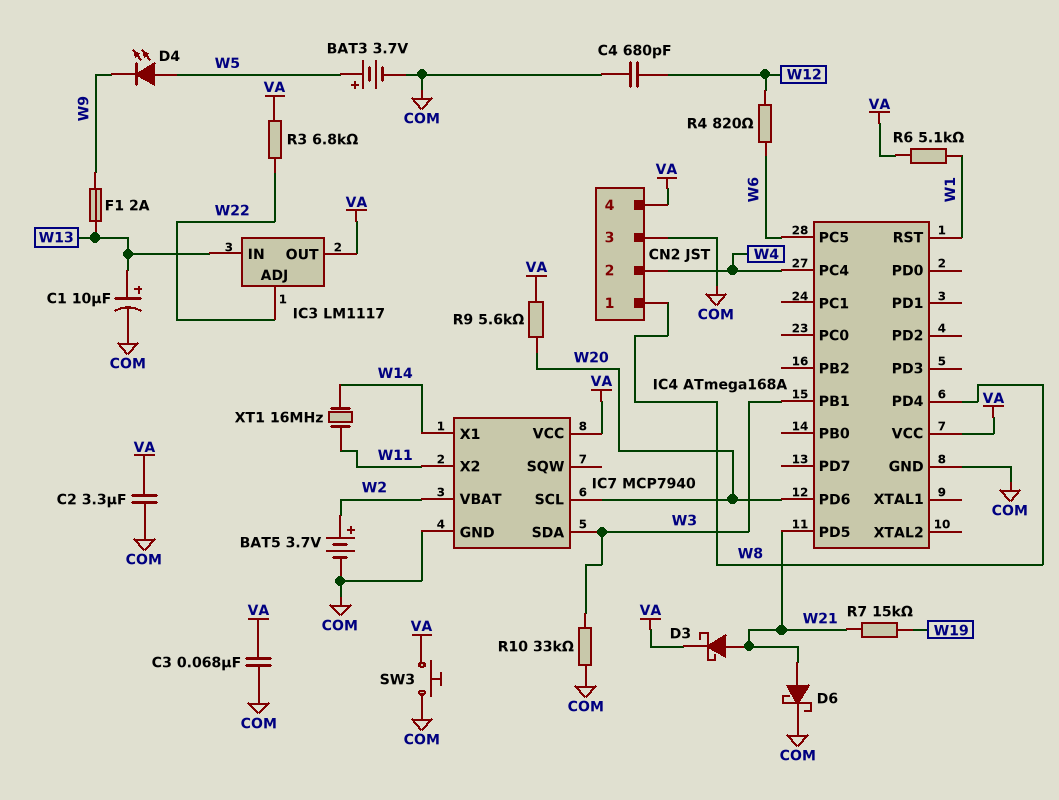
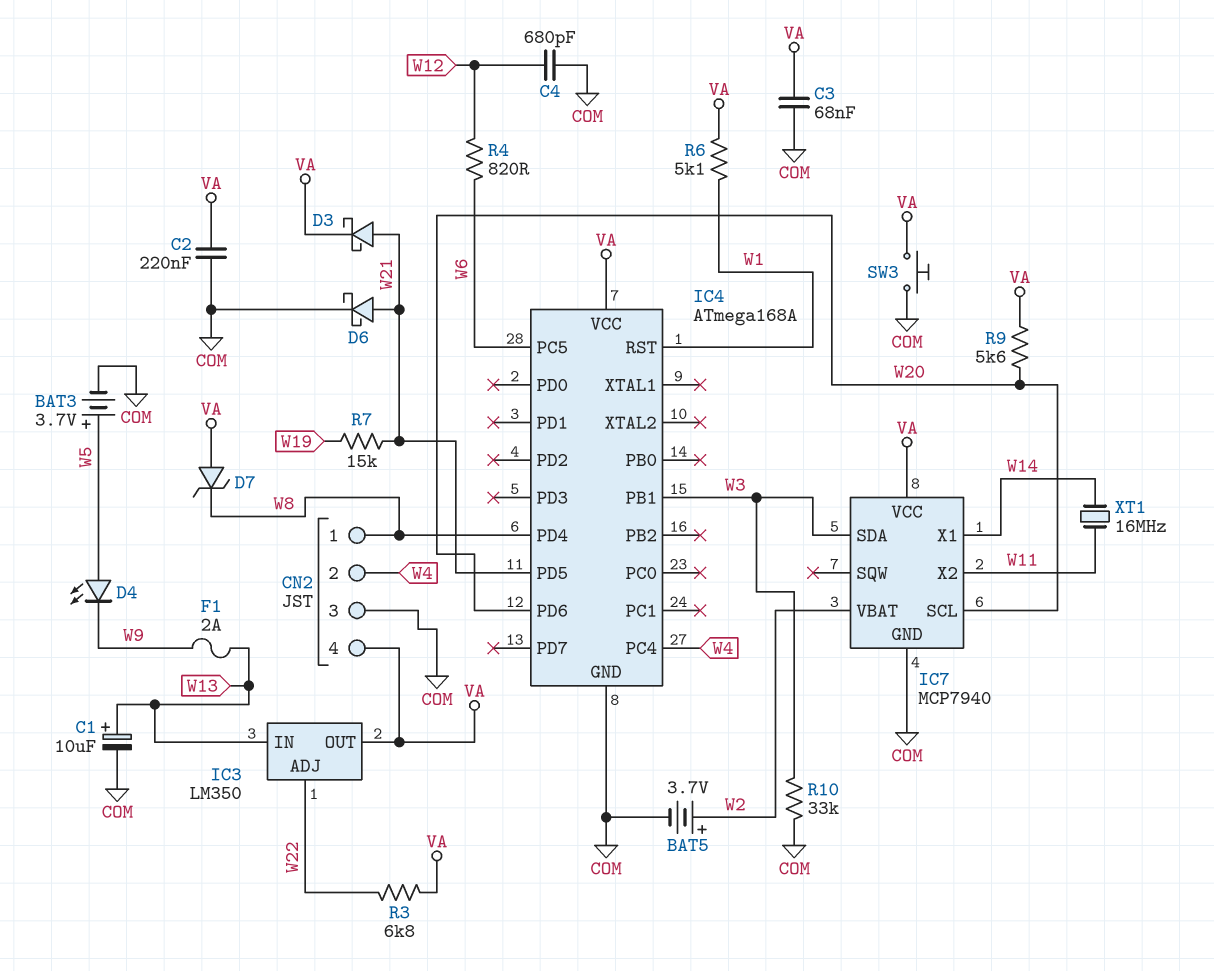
C2: 3.3uF (COM, VA) -> 220nF (COM, VA)
D7: none -> zener (A VA, K W8)
IC3: LM1117 -> LM350

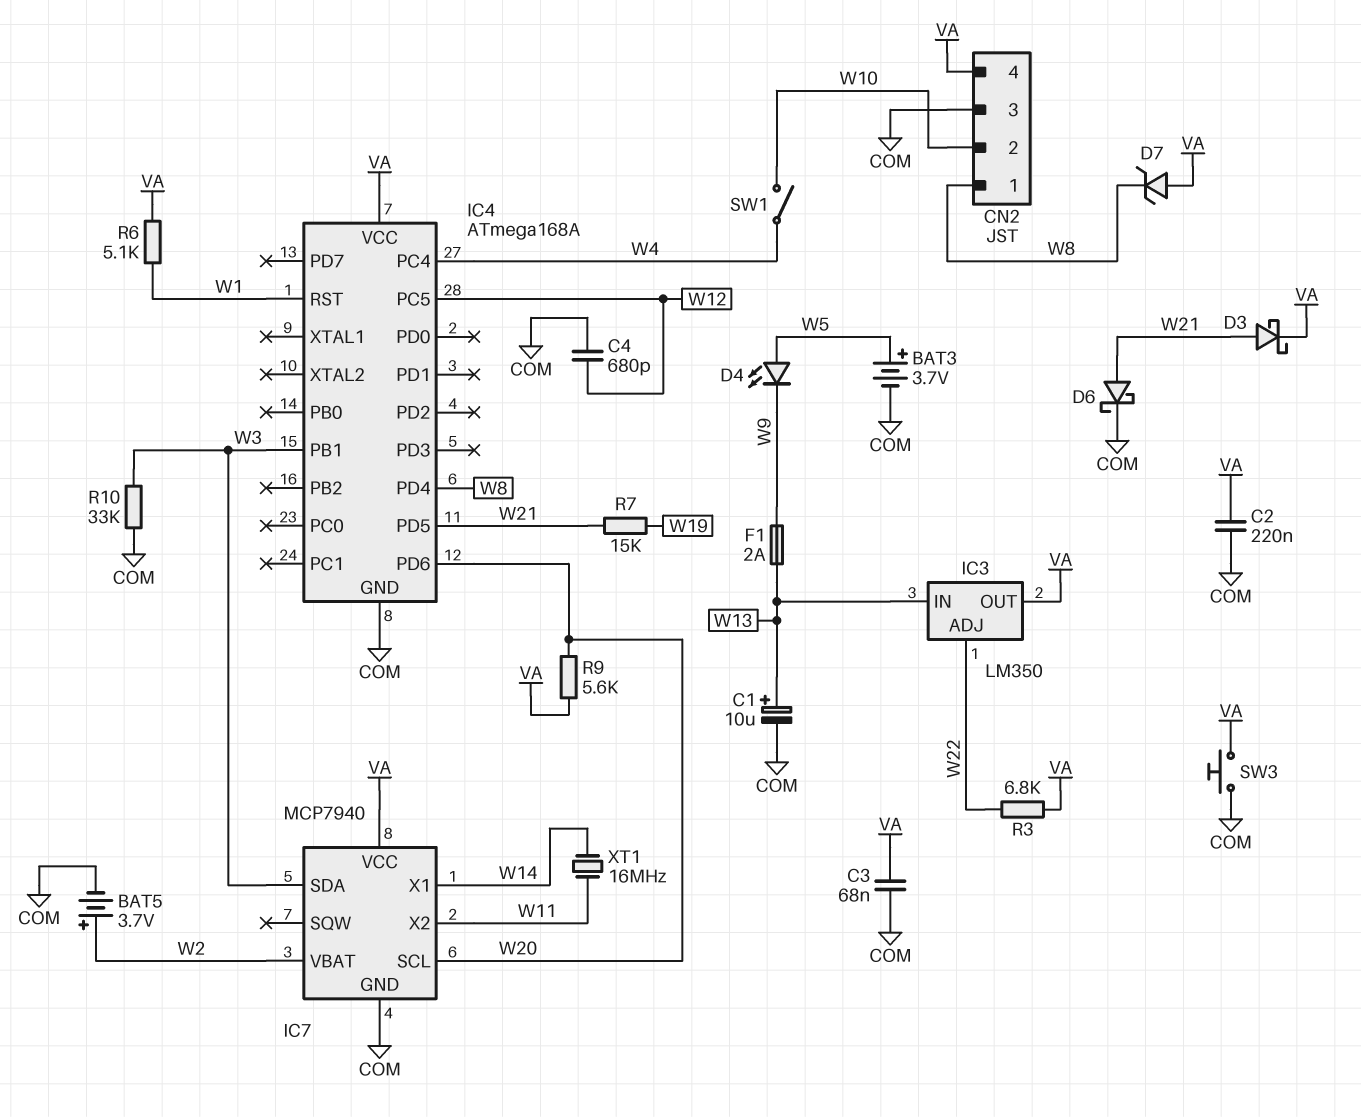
CN2 pin 2: W4 -> W10
IC4 pin PC5: W6 -> W12
R4: 820 (W6, W12) -> none
SW1: none -> switch (W4, W10)

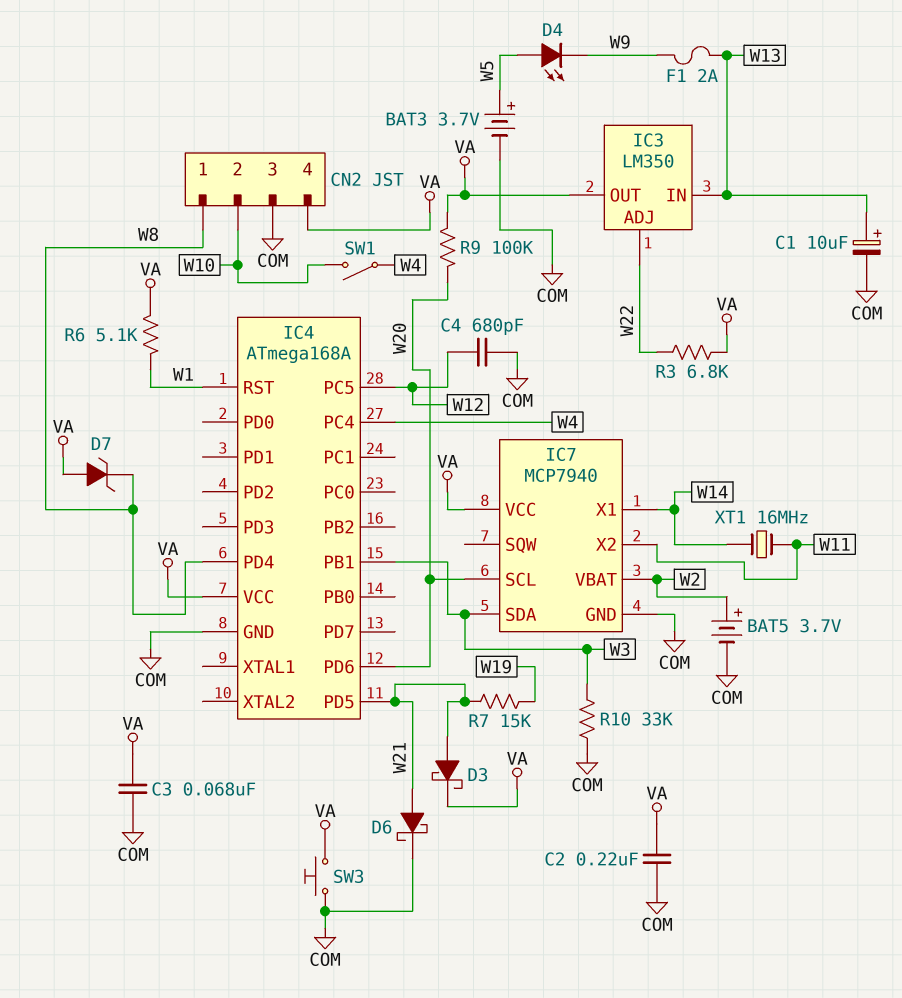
R9: 5.6k (VA, W20) -> 100k (VA, W20)

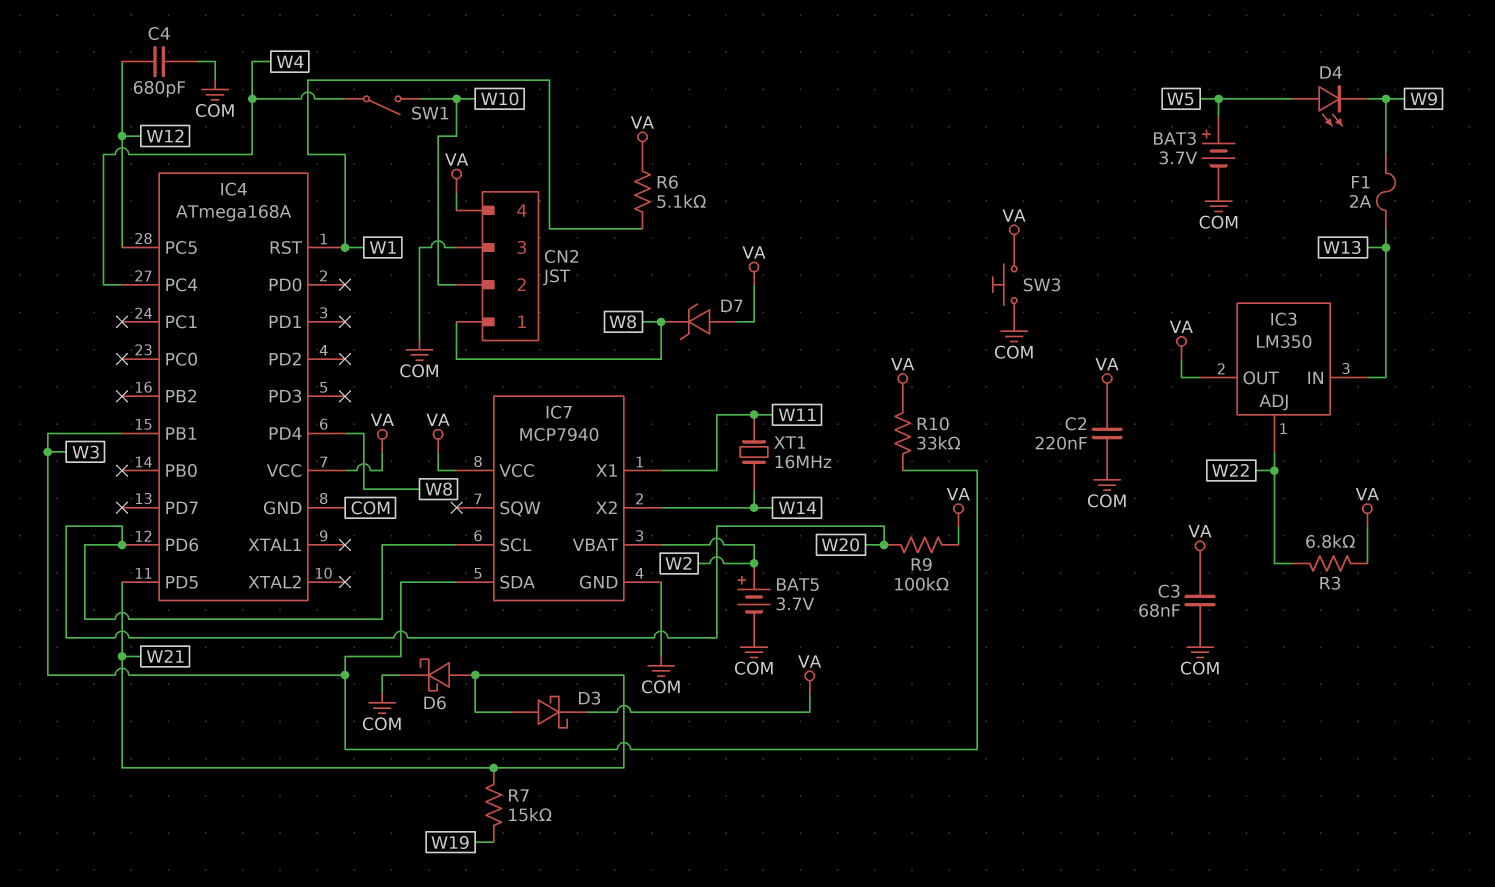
C1: 10uF (plus W13, minus COM) -> none
IC7 pin X1: W14 -> W11
IC7 pin X2: W11 -> W14
R10: 33k (COM, W3) -> 33k (VA, W3)

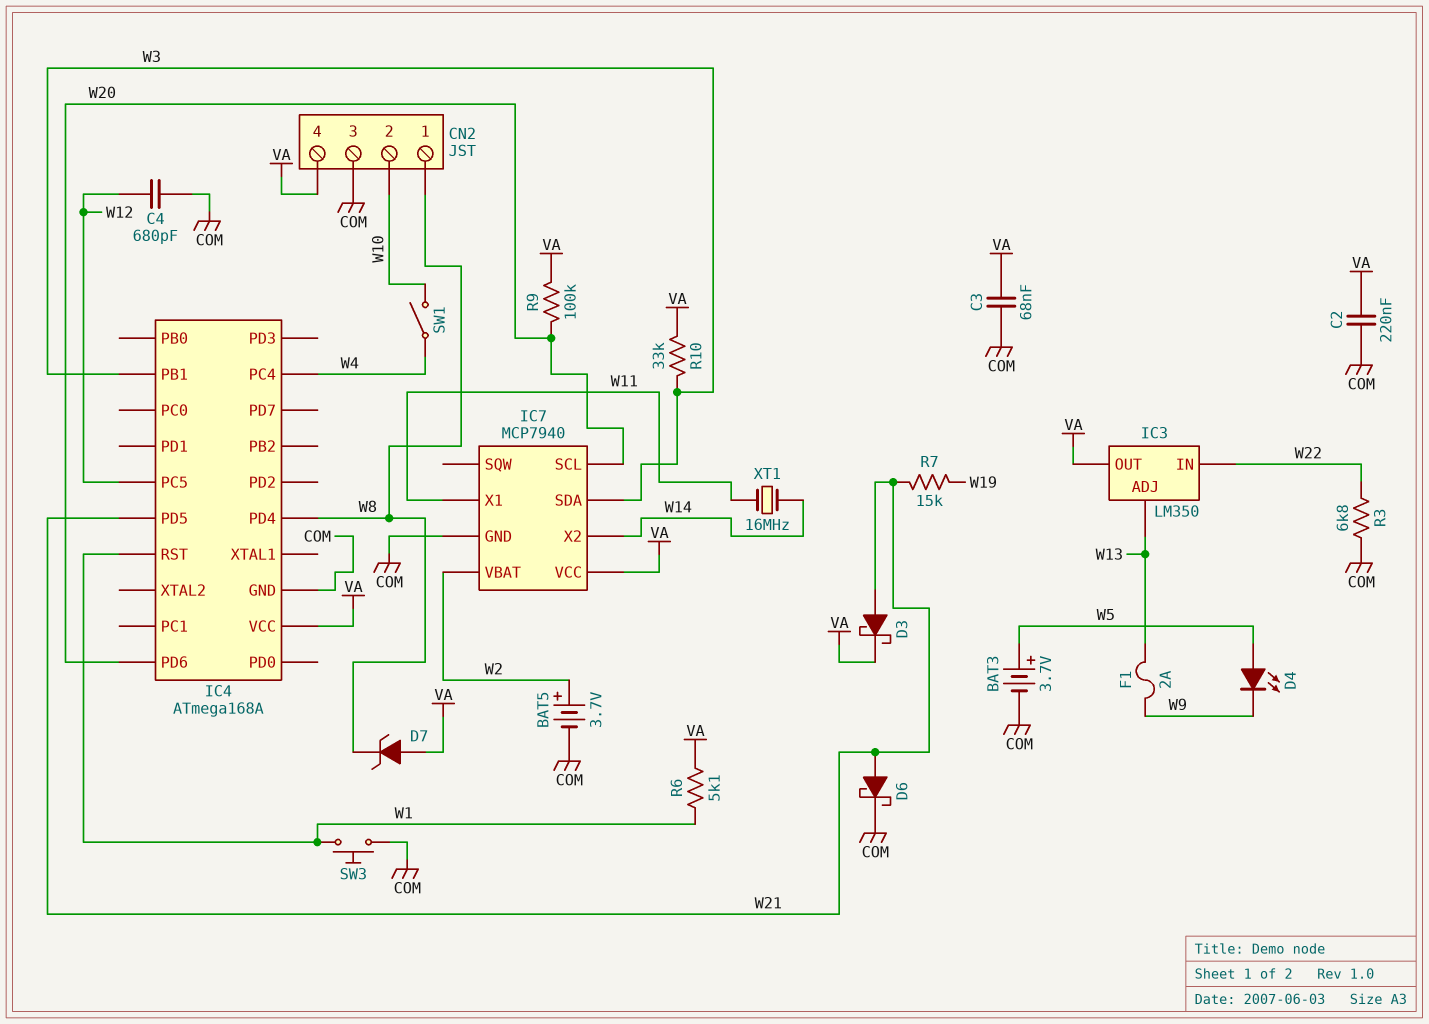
IC3 pin ADJ: W22 -> W13
IC3 pin IN: W13 -> W22
R3: 6.8k (VA, W22) -> 6.8k (COM, W22)
SW3: button (COM, VA) -> button (COM, W1)

